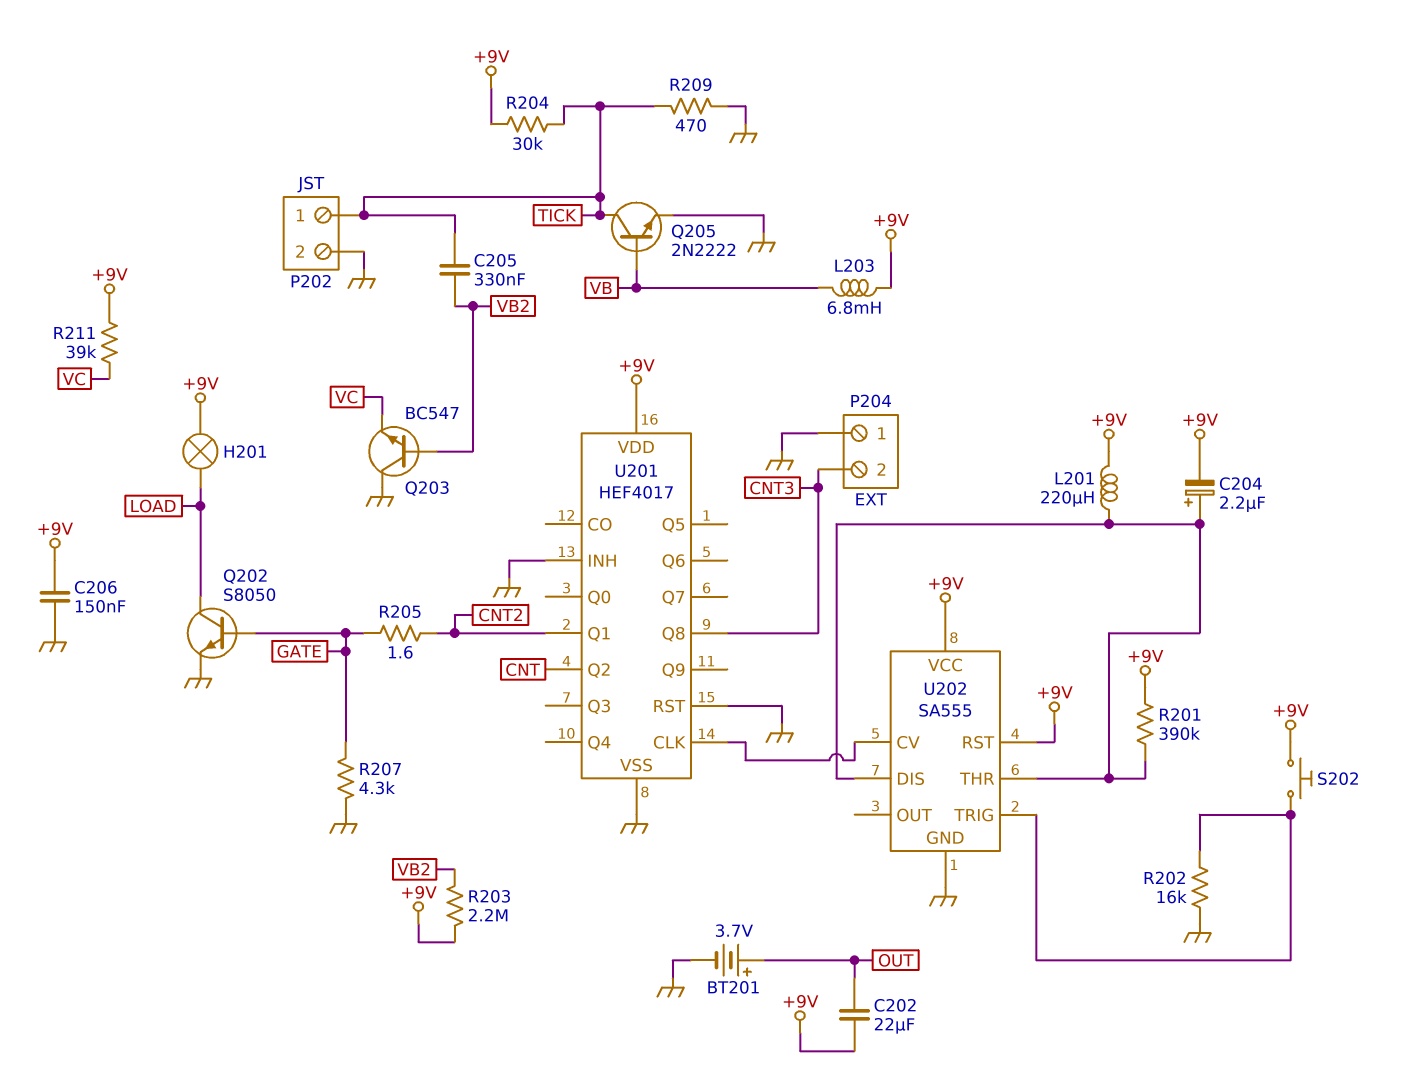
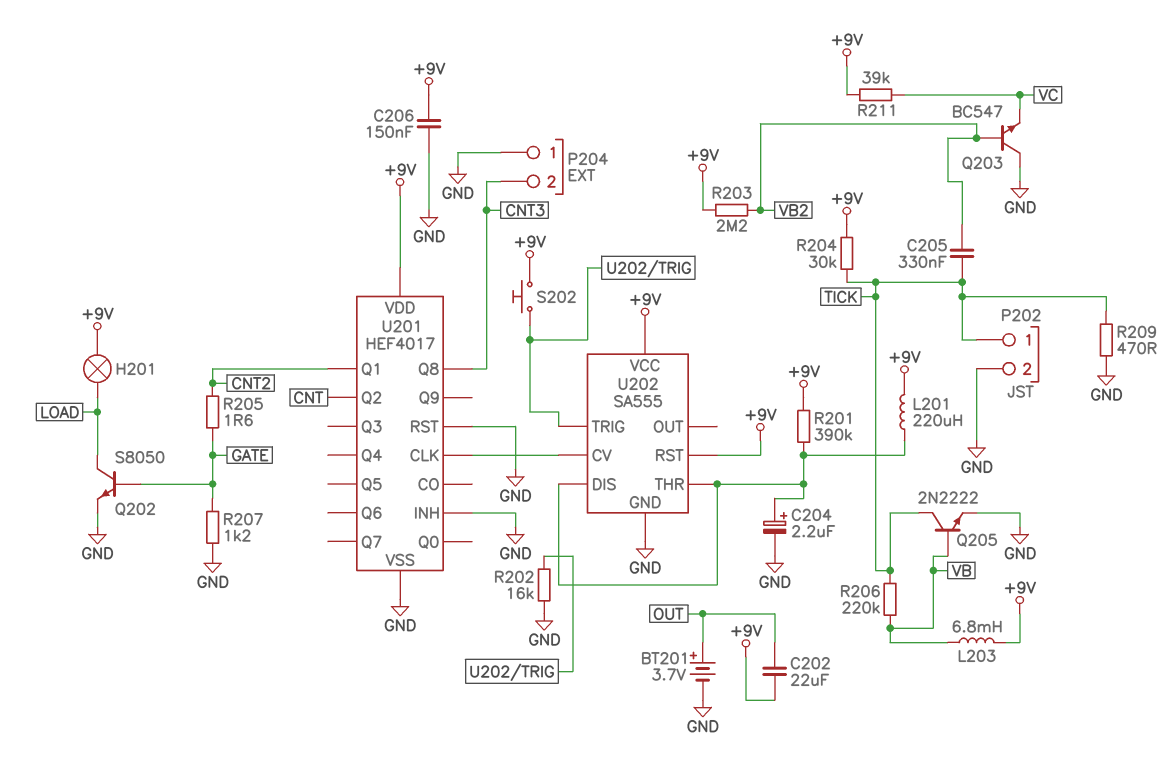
C204: 2.2uF (plus U202/DIS, minus +9V) -> 2.2uF (plus U202/DIS, minus GND)
R206: none -> 220k (TICK, VB)
R207: 4.3k (GATE, GND) -> 1.2k (GATE, GND)

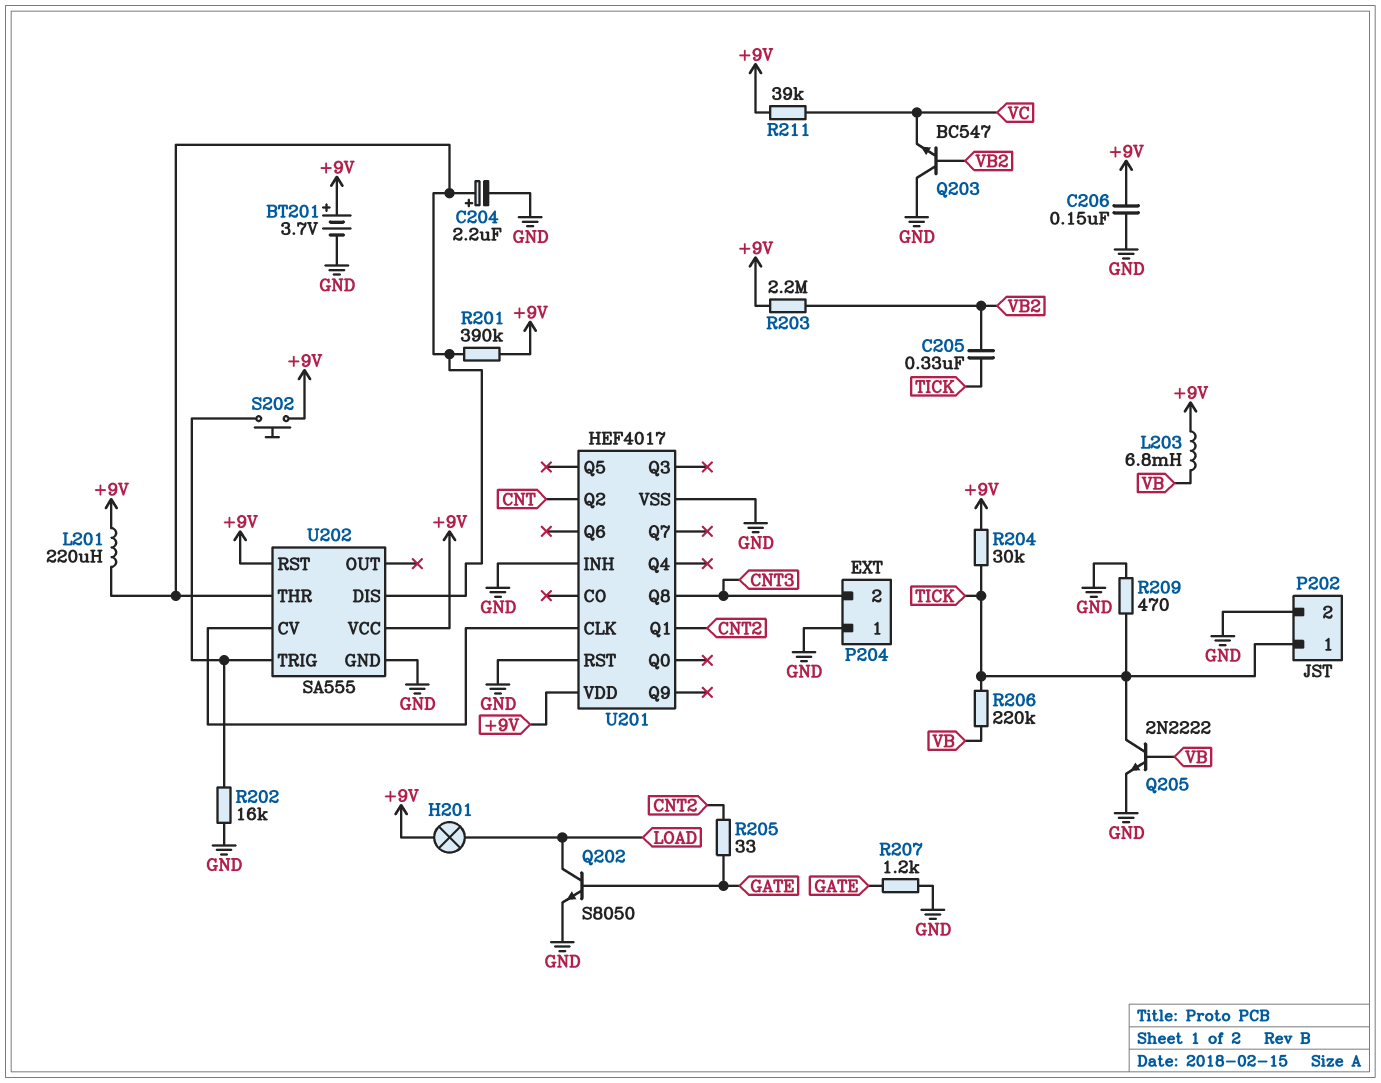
BT201: 3.7V (plus OUT, minus GND) -> 3.7V (plus +9V, minus GND)
C202: 22uF (+9V, OUT) -> none
R205: 1.6 (CNT2, GATE) -> 33 (CNT2, GATE)

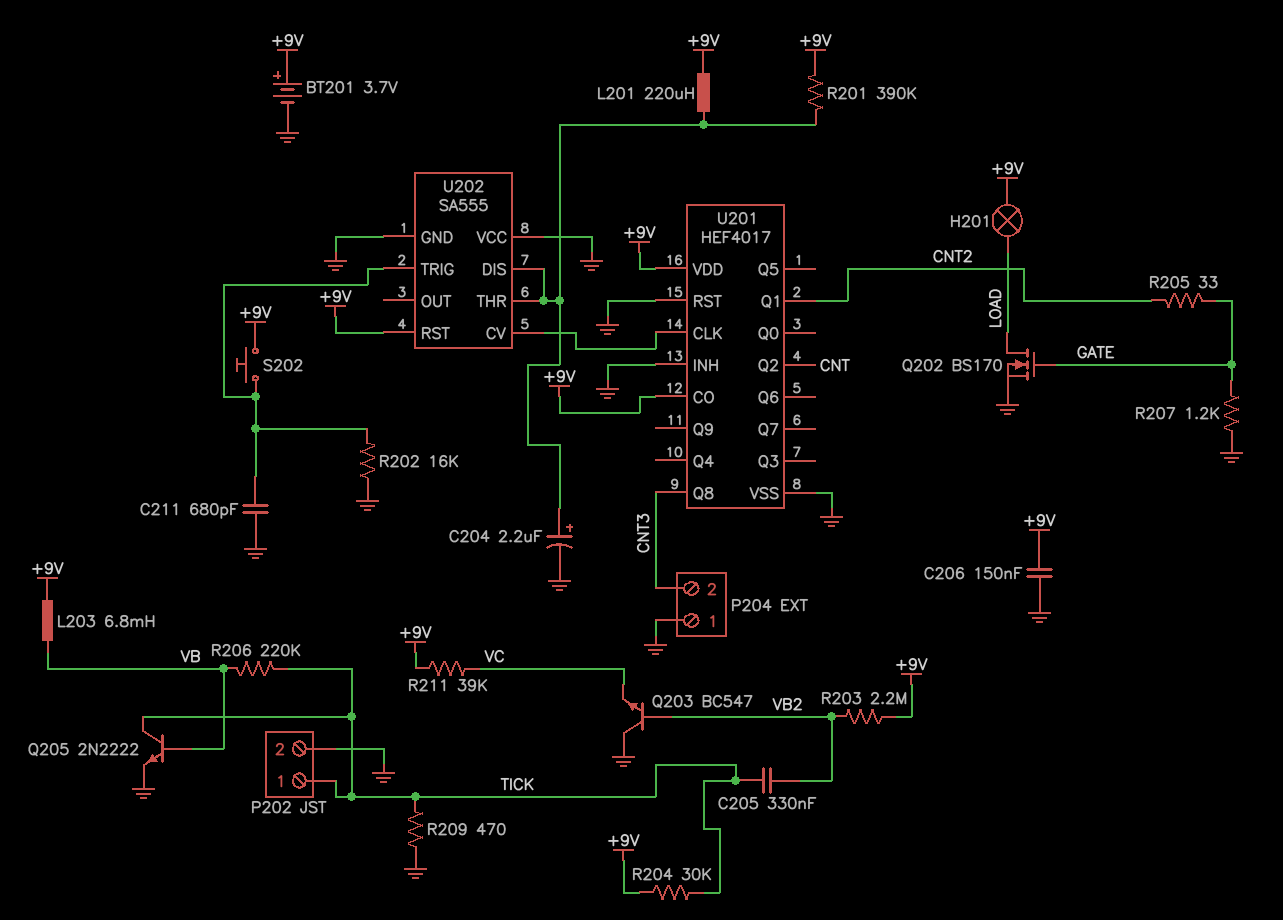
C211: none -> 680pF (GND, U202/TRIG)
Q202: NPN S8050 (B GATE, C LOAD, E GND) -> NMOS BS170 (G GATE, D LOAD, S GND)
U201 pin CO: none -> +9V
U202 pin VCC: +9V -> GND

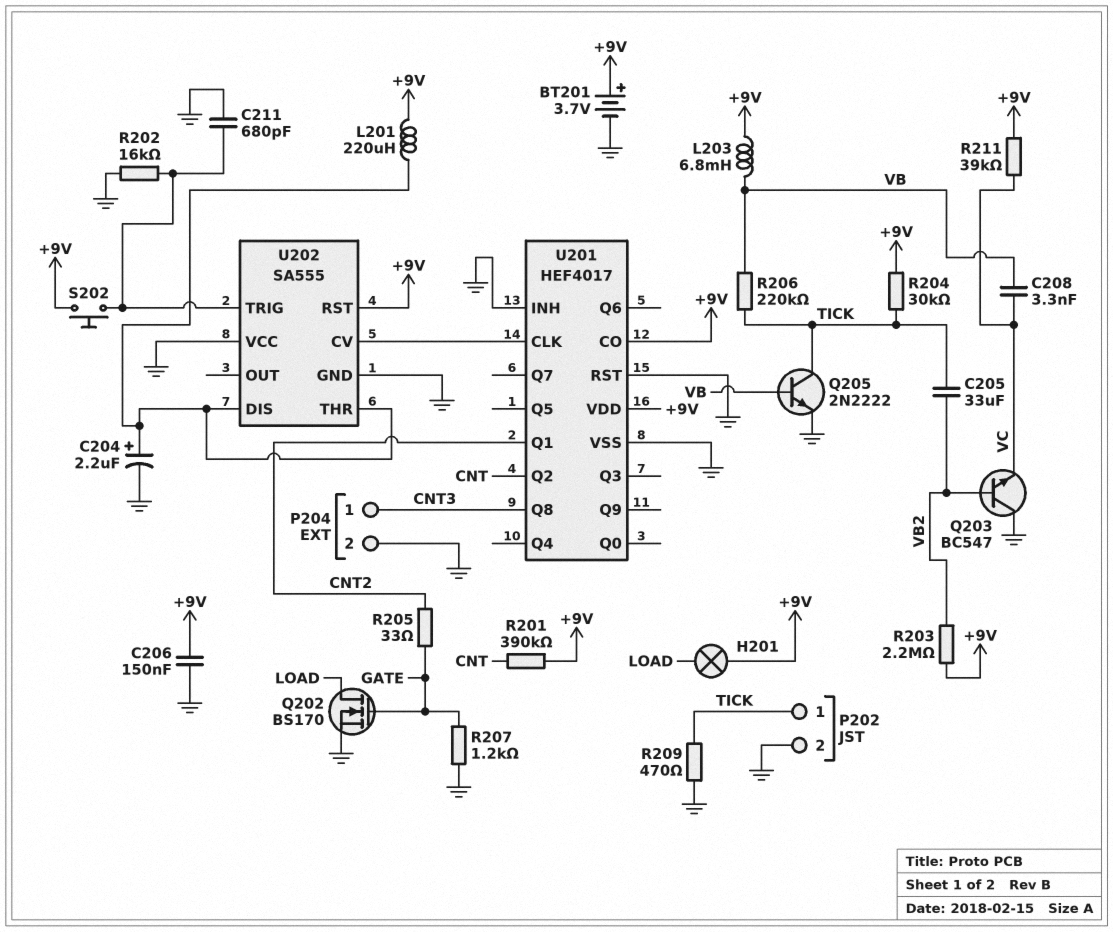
C205: 330nF (TICK, VB2) -> 33uF (TICK, VB2)
C208: none -> 3.3nF (VB, VC)
P204 pin 1: GND -> CNT3
P204 pin 2: CNT3 -> GND
R201: 390k (+9V, U202/DIS) -> 390k (+9V, CNT)

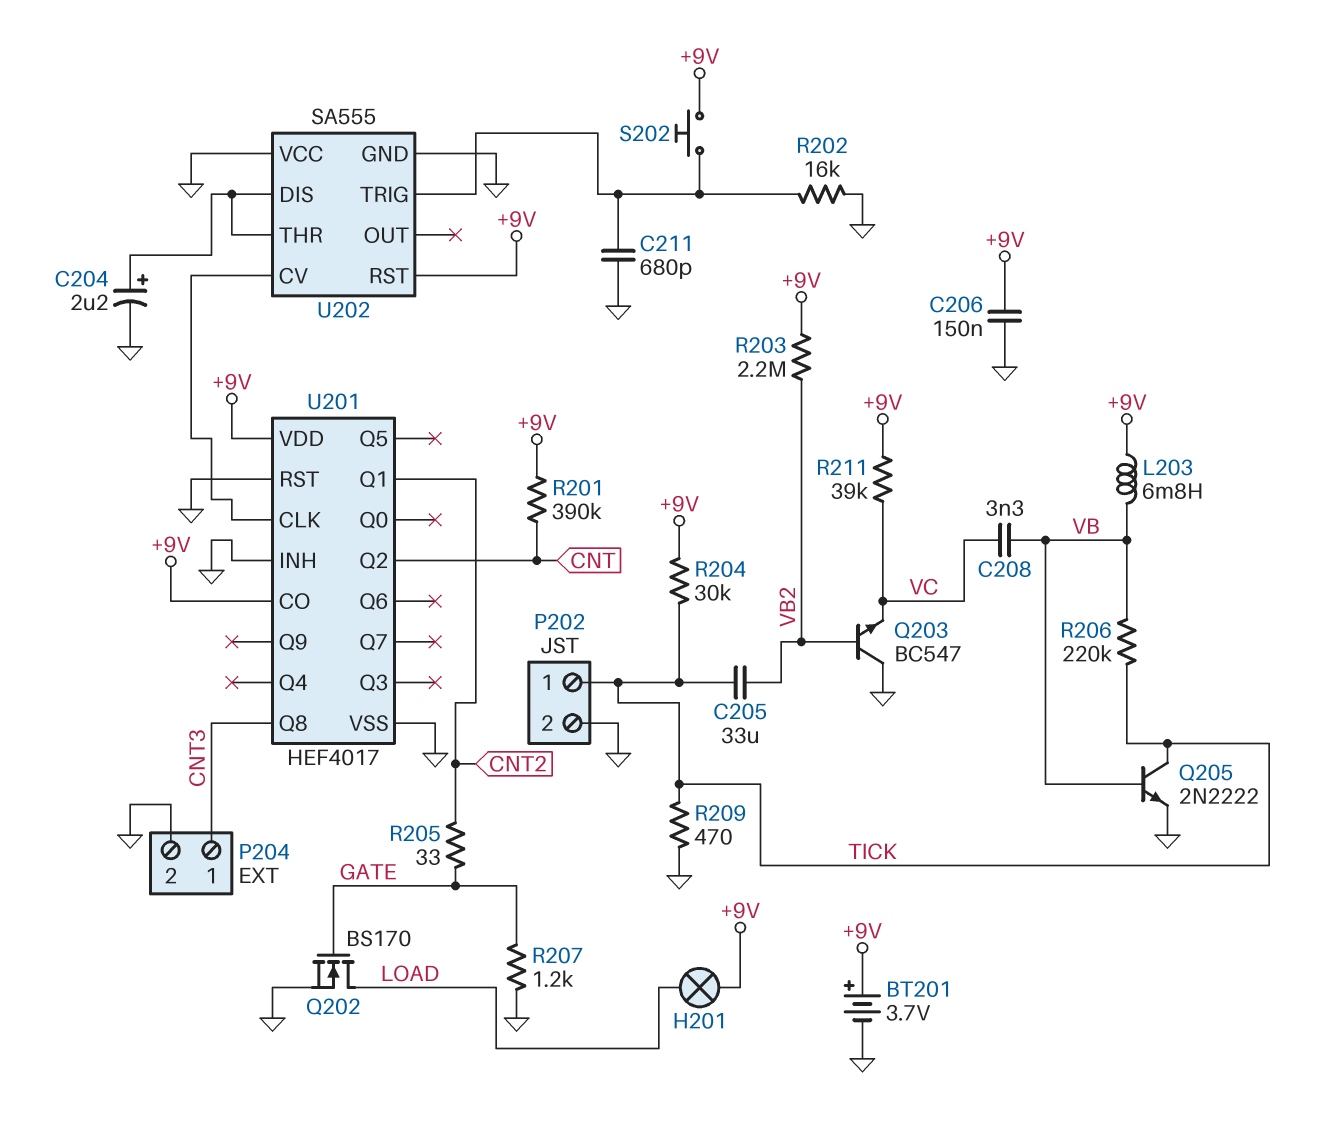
L201: 220uH (+9V, U202/DIS) -> none

